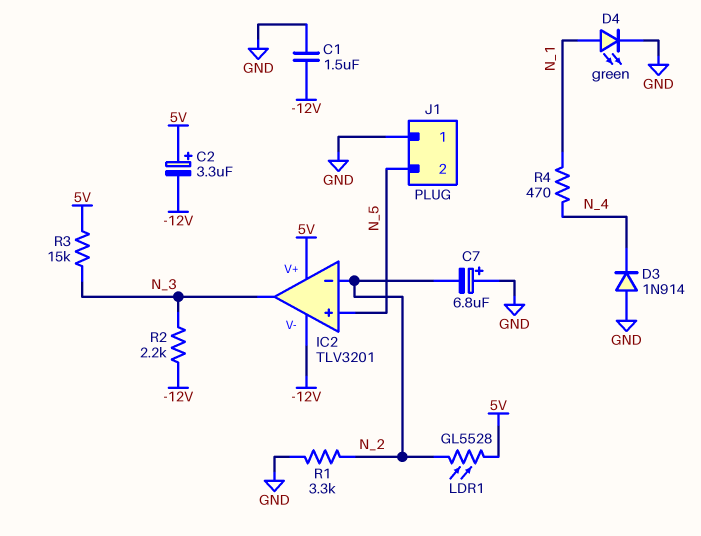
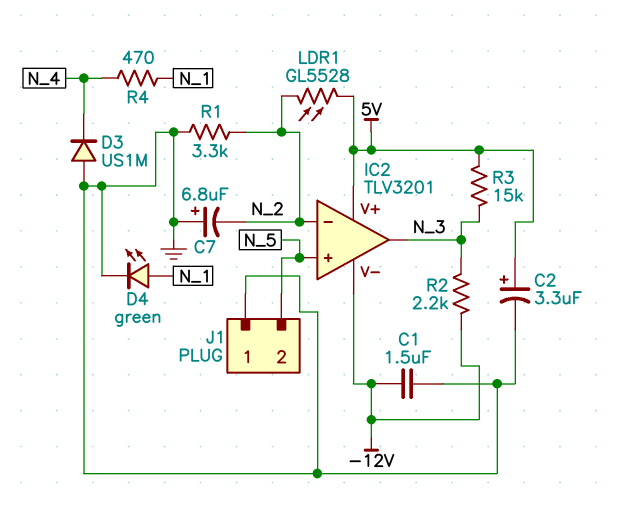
C2: 3.3uF (plus 5V, minus -12V) -> 3.3uF (plus 5V, minus GND)
D3: diode 1N914 (A GND, K N_4) -> diode US1M (A GND, K N_4)

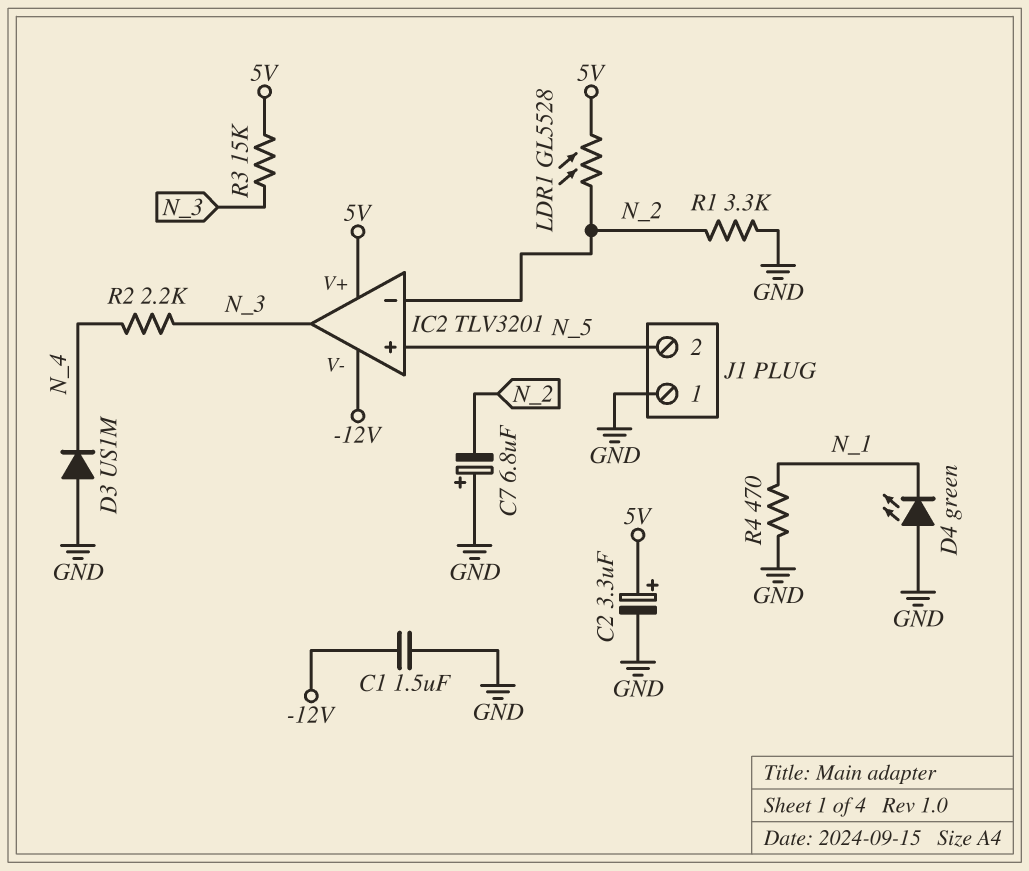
D4: LED green (A N_1, K GND) -> LED green (A GND, K N_1)
R2: 2.2k (-12V, N_3) -> 2.2k (N_3, N_4)
R4: 470 (N_1, N_4) -> 470 (GND, N_1)

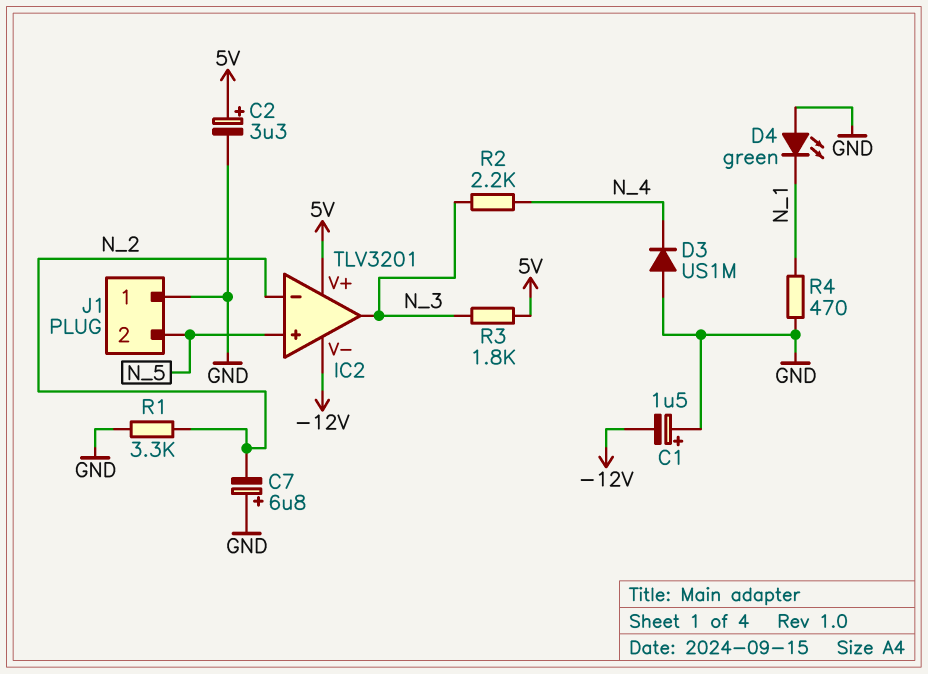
C1: 1.5uF (-12V, GND) -> 1.5uF (plus GND, minus -12V)
LDR1: GL5528 (5V, N_2) -> none
R3: 15k (5V, N_3) -> 1.8k (5V, N_3)

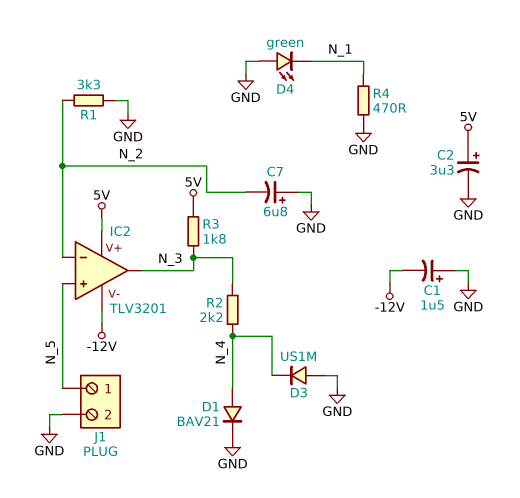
D1: none -> diode BAV21 (A N_4, K GND)
J1 pin 1: GND -> N_5
J1 pin 2: N_5 -> GND

